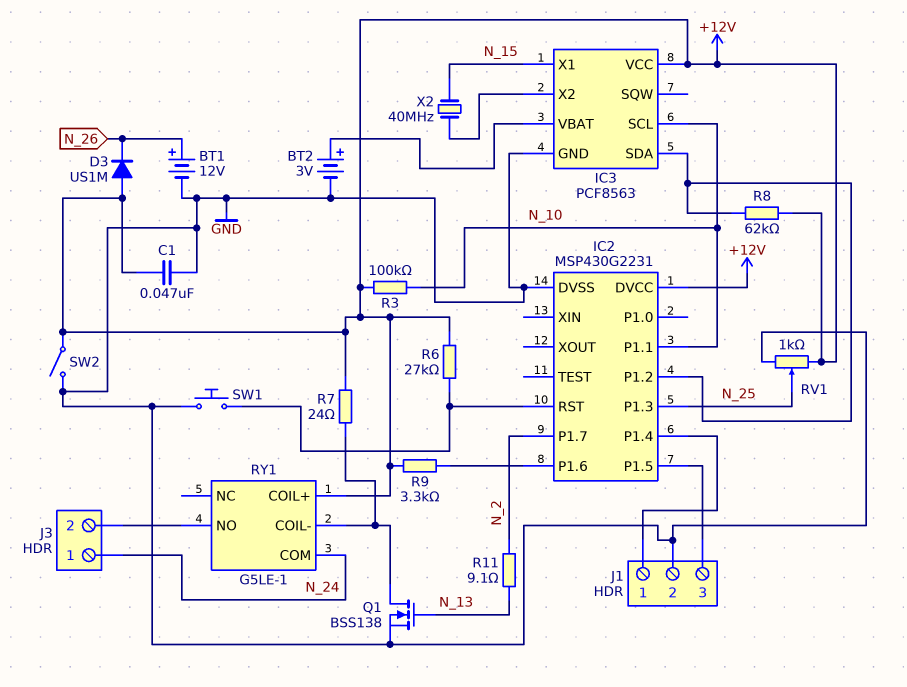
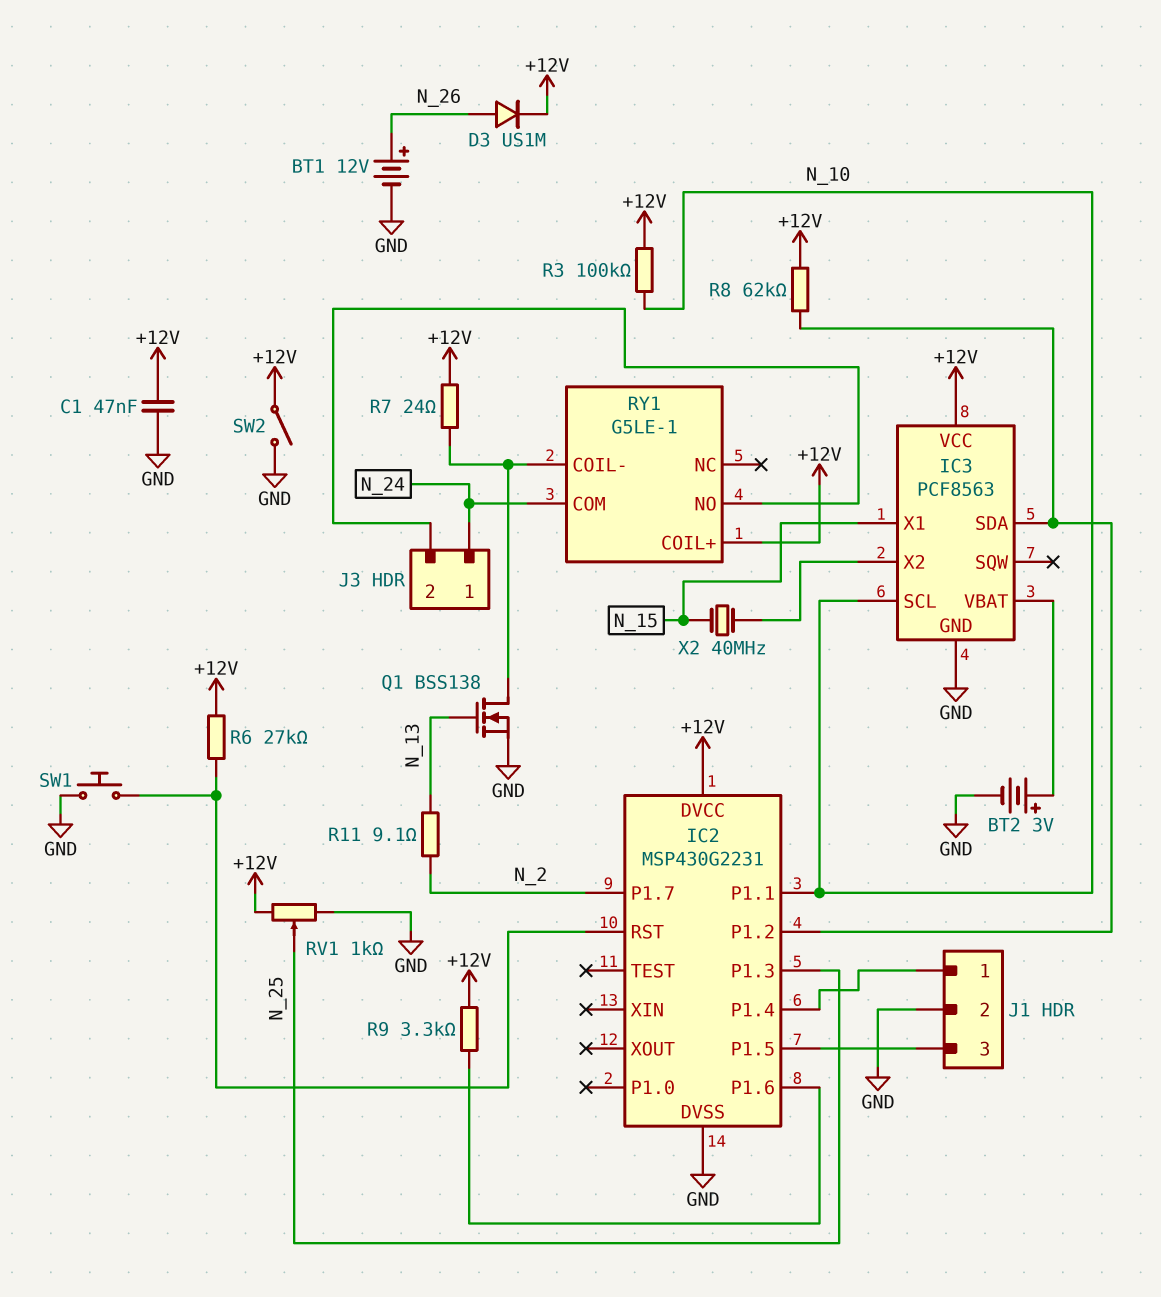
D3: diode US1M (A +12V, K N_26) -> diode US1M (A N_26, K +12V)

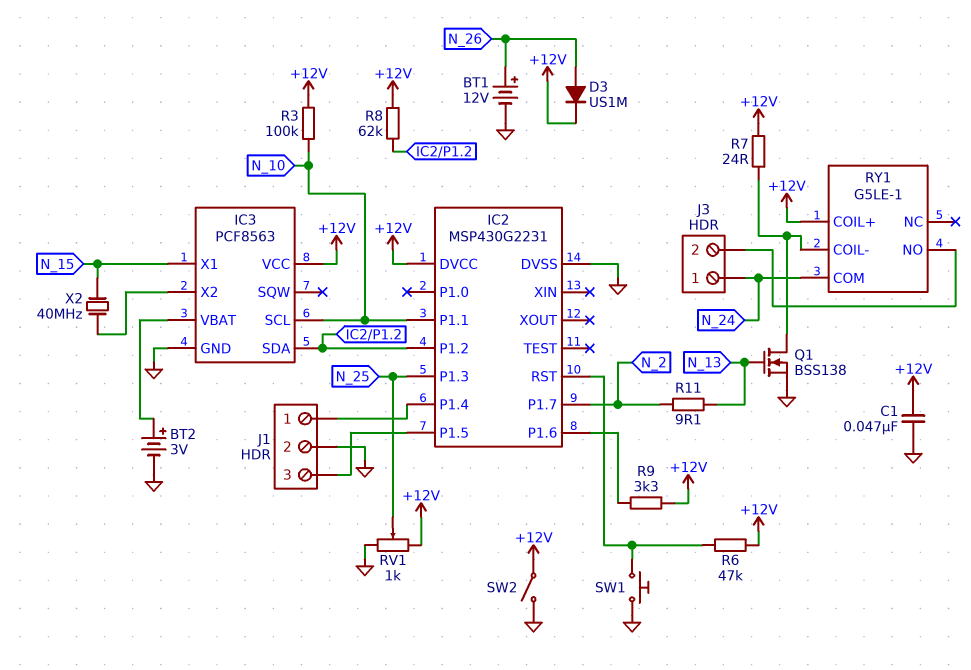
R6: 27k (+12V, IC2/RST) -> 47k (+12V, IC2/RST)

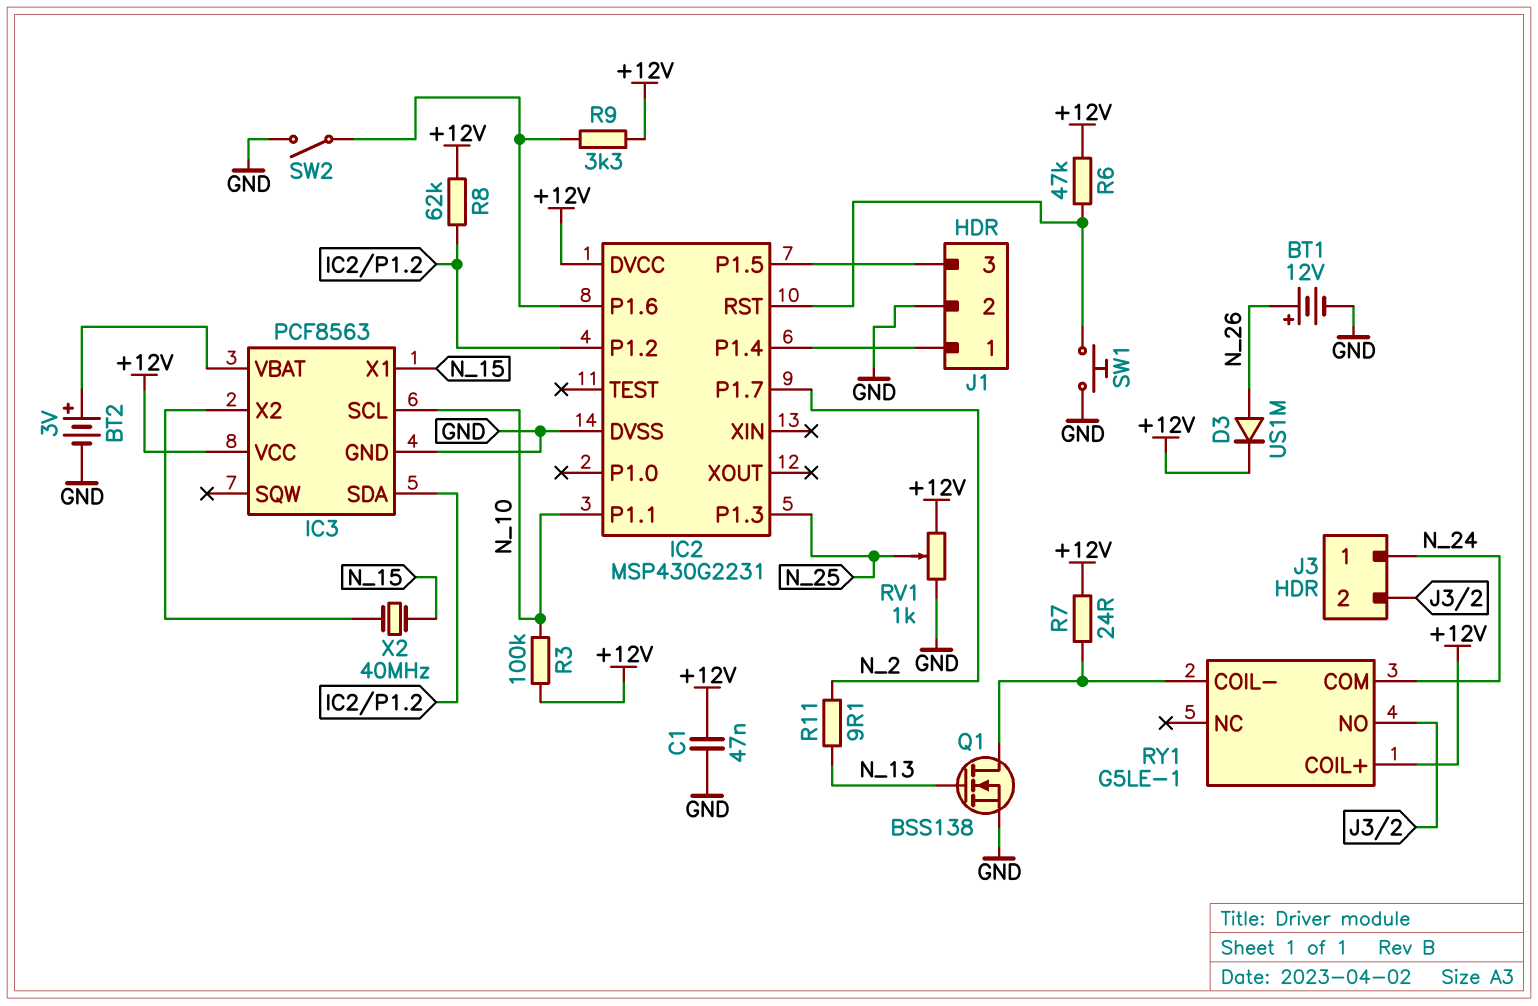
SW2: switch (+12V, GND) -> switch (GND, IC2/P1.6)

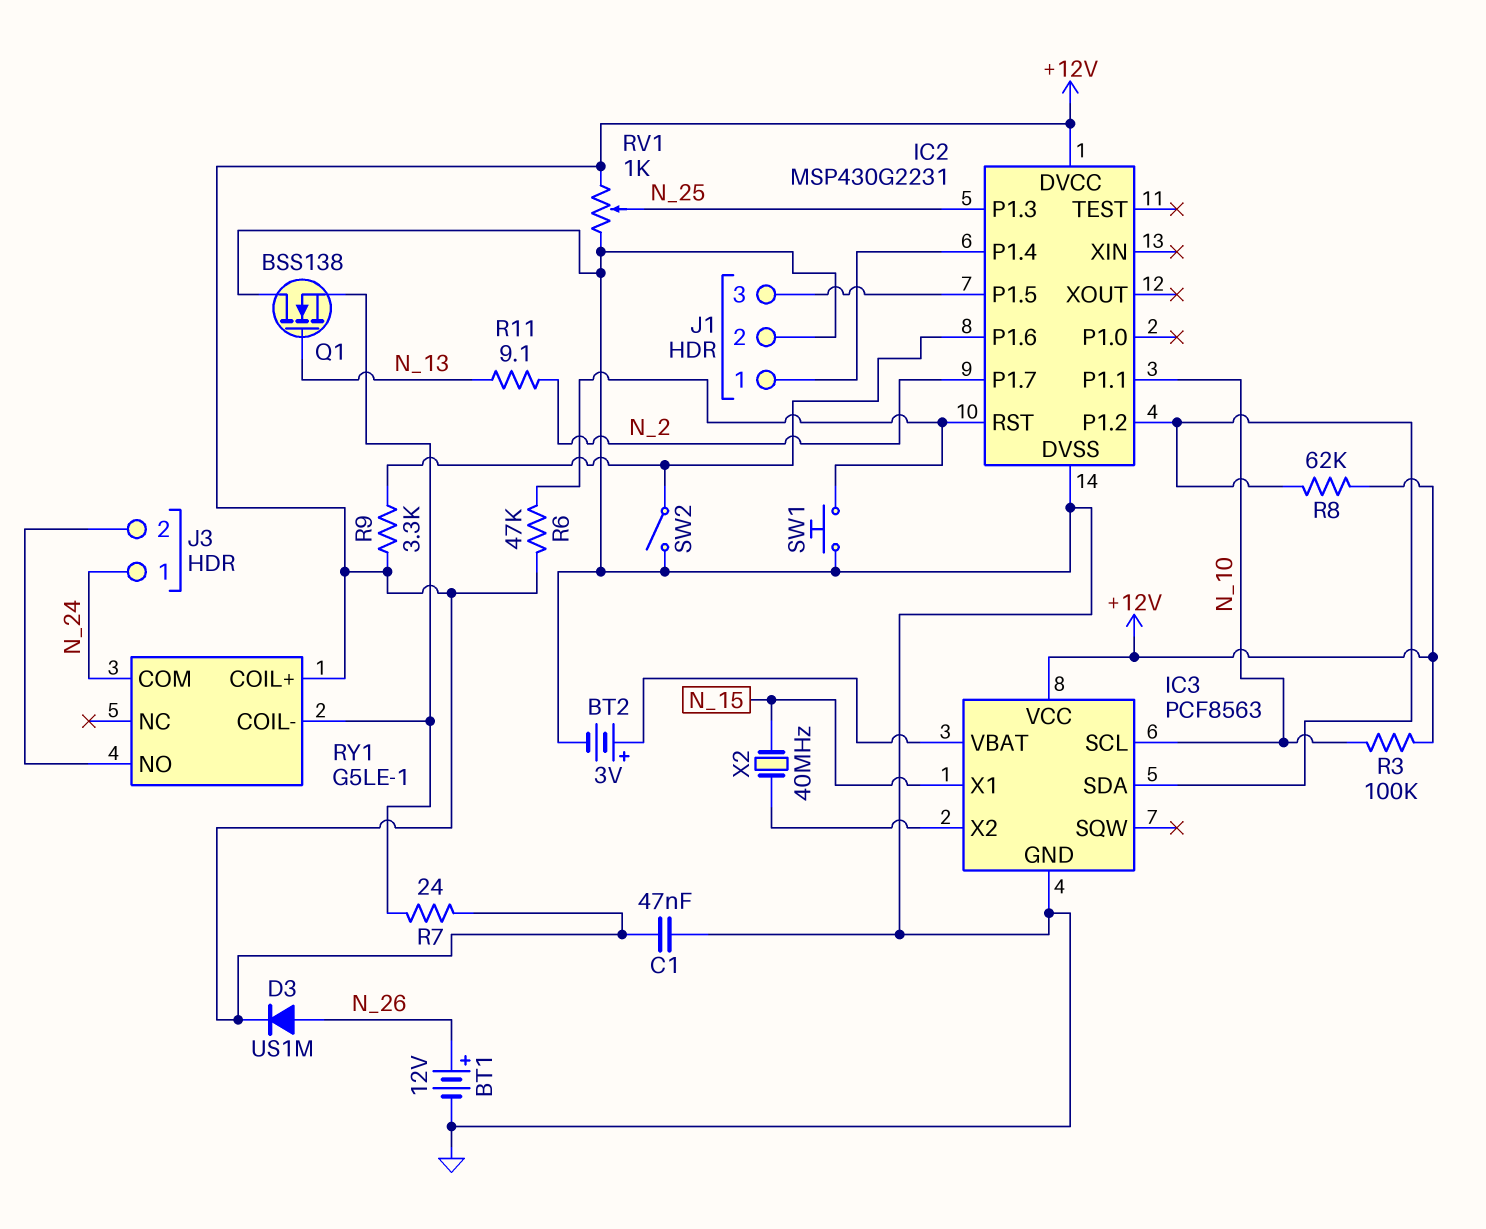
Q1: NMOS BSS138 (G N_13, D RY1/COIL-, S GND) -> NMOS BSS138 (G N_13, D GND, S RY1/COIL-)

